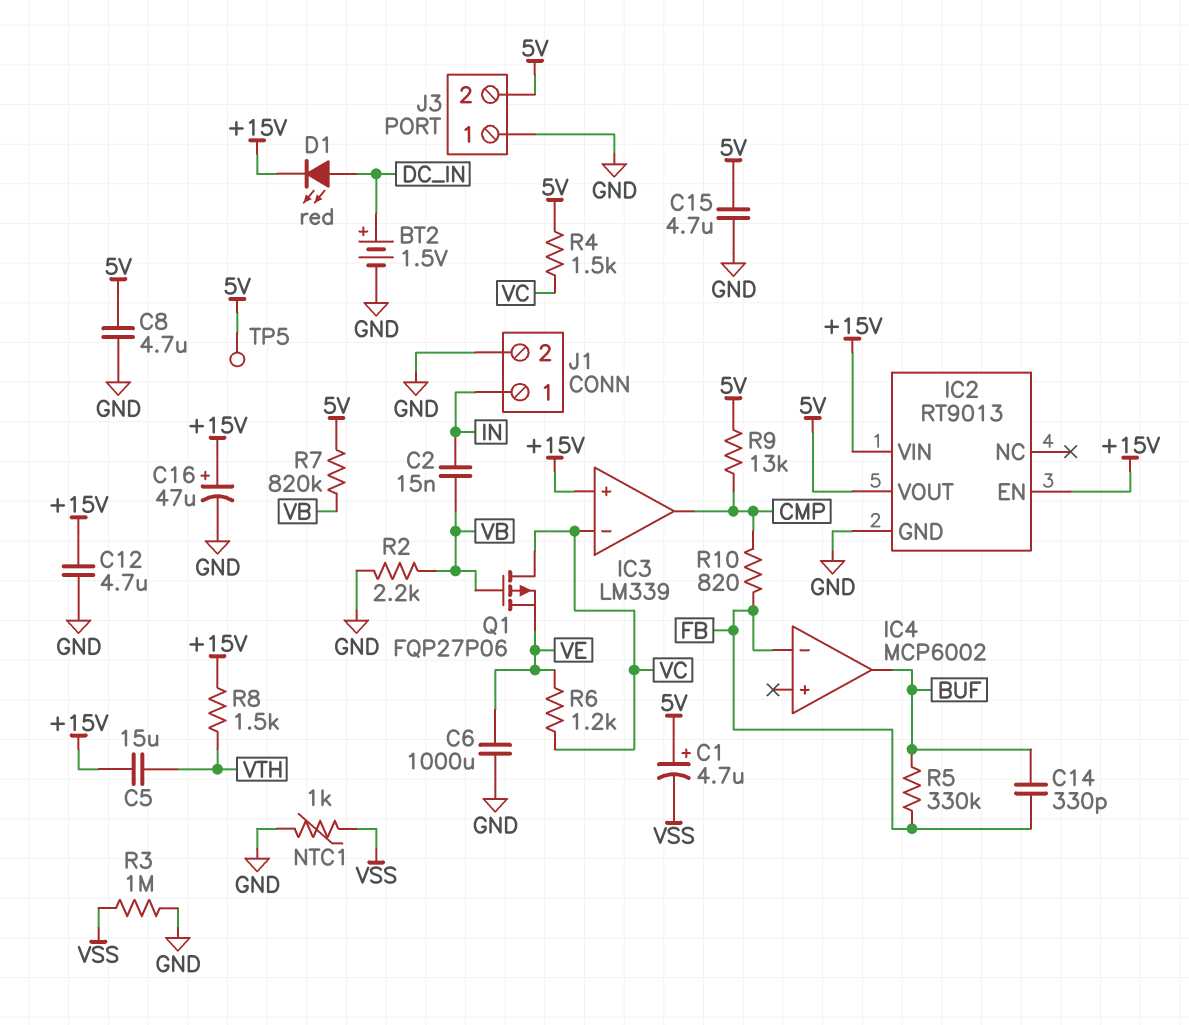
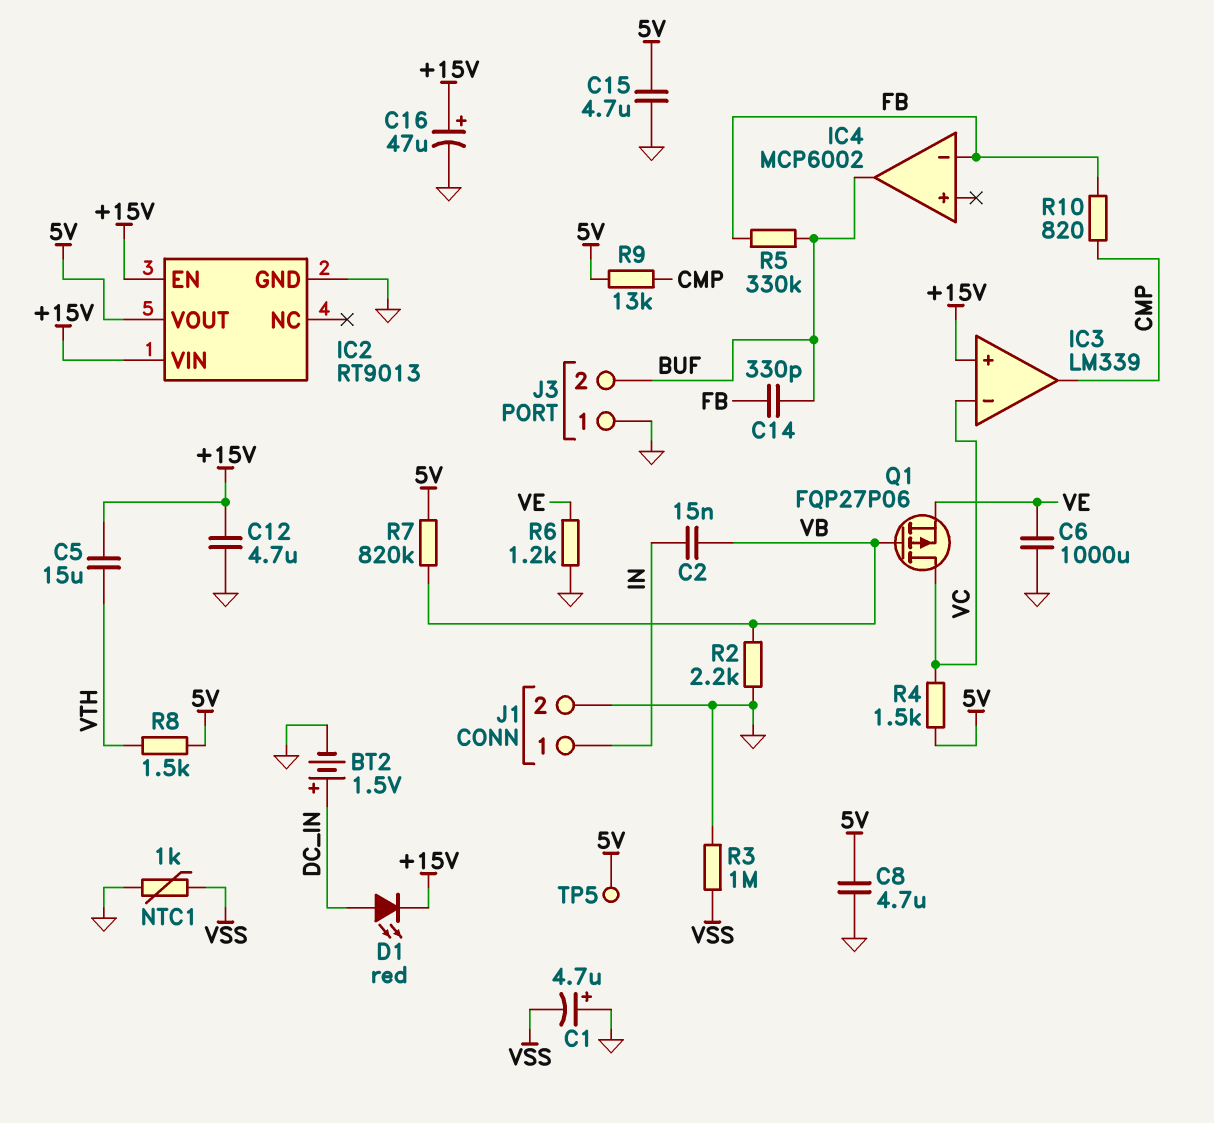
C1: 4.7uF (plus 5V, minus VSS) -> 4.7uF (plus GND, minus VSS)
J3 pin 2: 5V -> BUF
R6: 1.2k (VC, VE) -> 1.2k (GND, VE)
R8: 1.5k (+15V, VTH) -> 1.5k (5V, VTH)

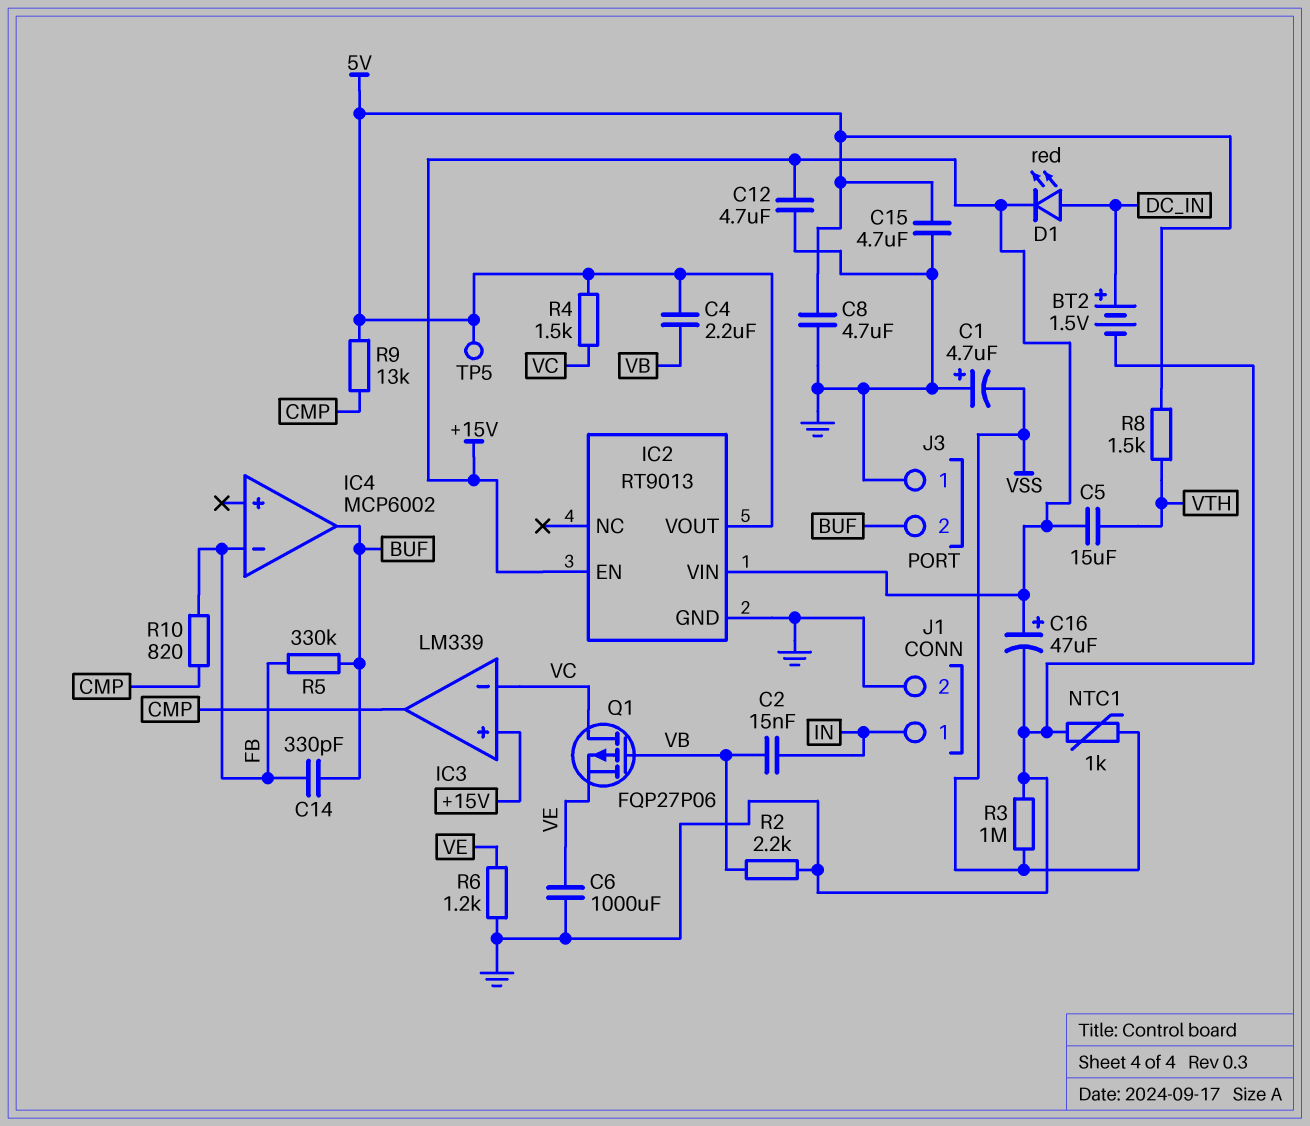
C4: none -> 2.2uF (5V, VB)
R7: 820k (5V, VB) -> none

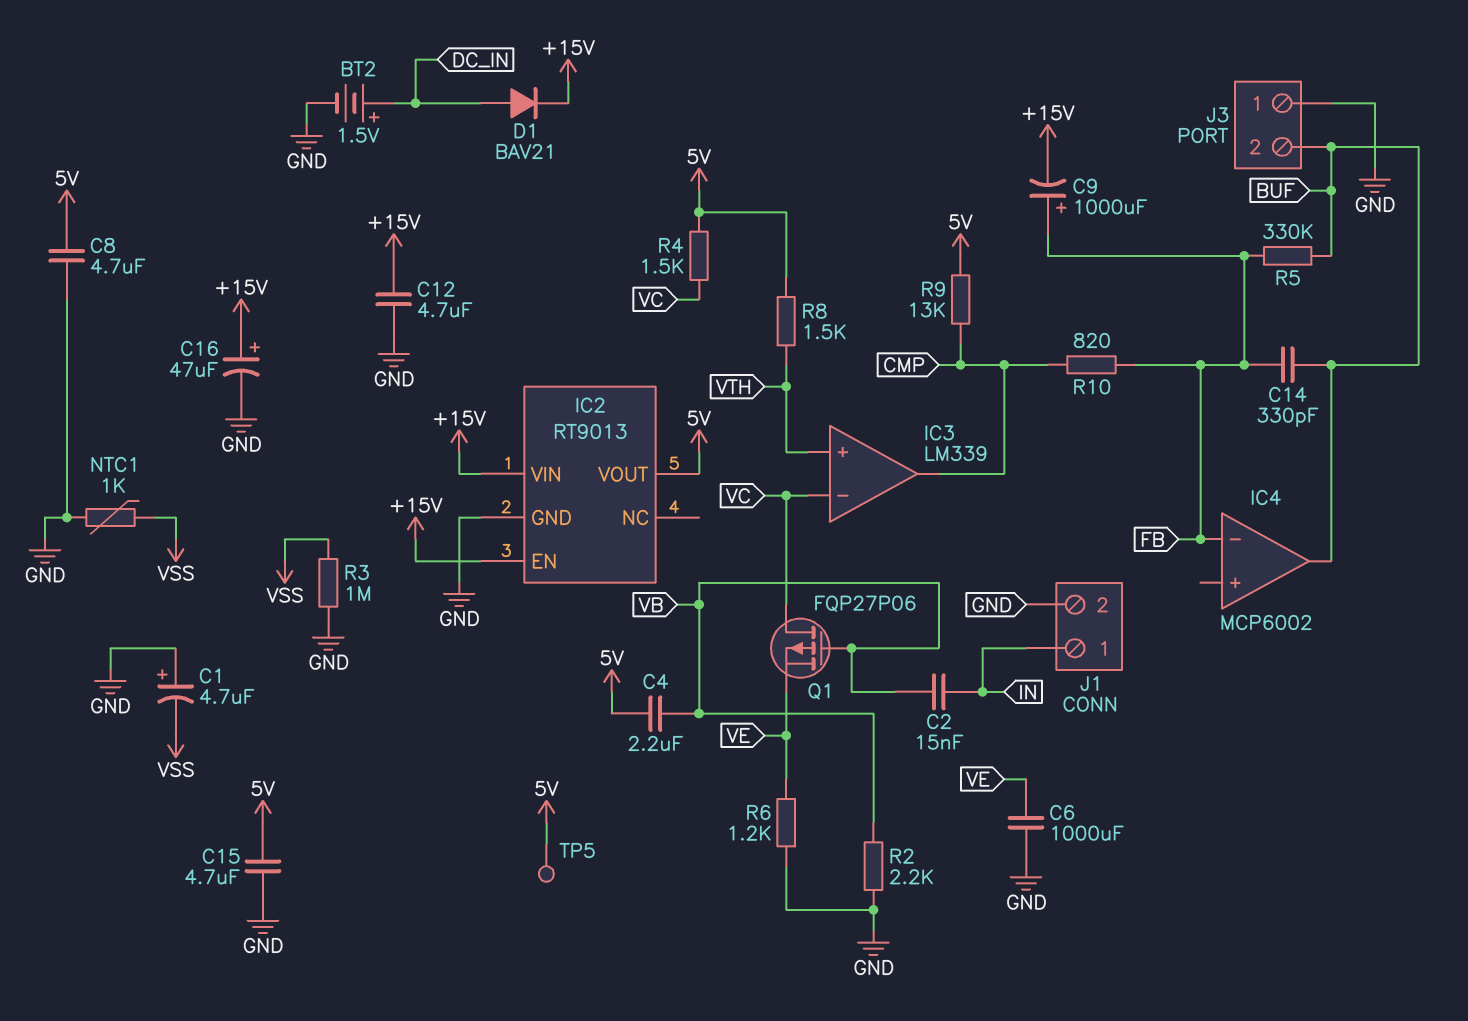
C5: 15uF (+15V, VTH) -> none
C9: none -> 1000uF (plus FB, minus +15V)
D1: LED red (A DC_IN, K +15V) -> diode BAV21 (A DC_IN, K +15V)
IC3 pin in+: +15V -> VTH

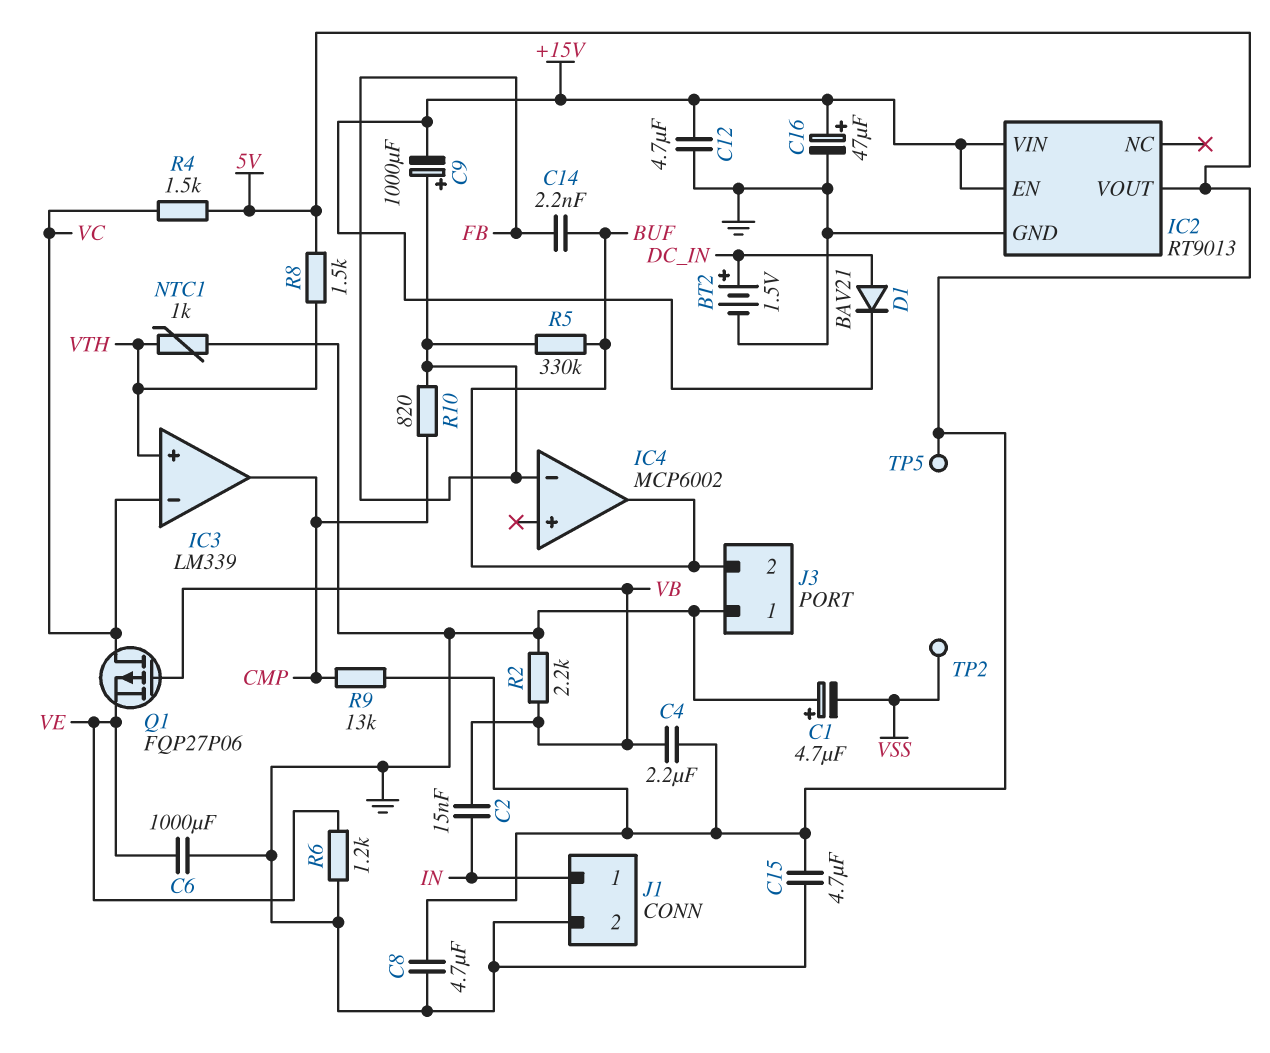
C14: 330pF (BUF, FB) -> 2.2nF (BUF, FB)
NTC1: 1k (GND, VSS) -> 1k (GND, VTH)
R3: 1M (GND, VSS) -> none
TP2: none -> test point (VSS)

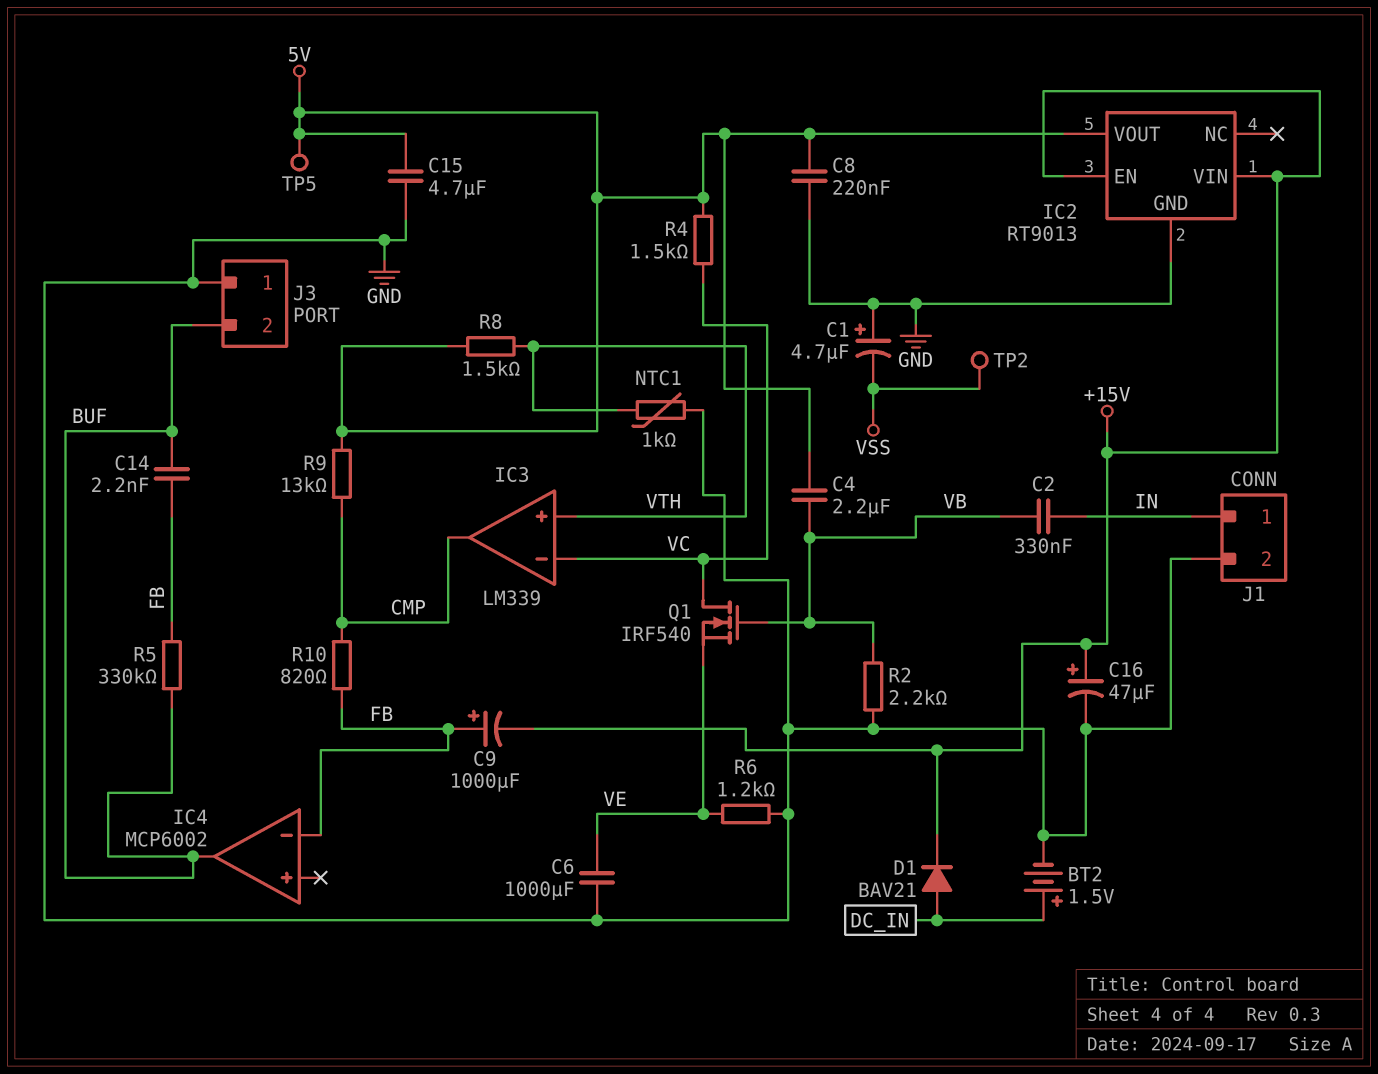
C2: 15nF (IN, VB) -> 330nF (IN, VB)
C8: 4.7uF (5V, GND) -> 220nF (5V, GND)
C12: 4.7uF (+15V, GND) -> none
Q1: PMOS FQP27P06 (G VB, D VC, S VE) -> NMOS IRF540 (G VB, D VC, S VE)

